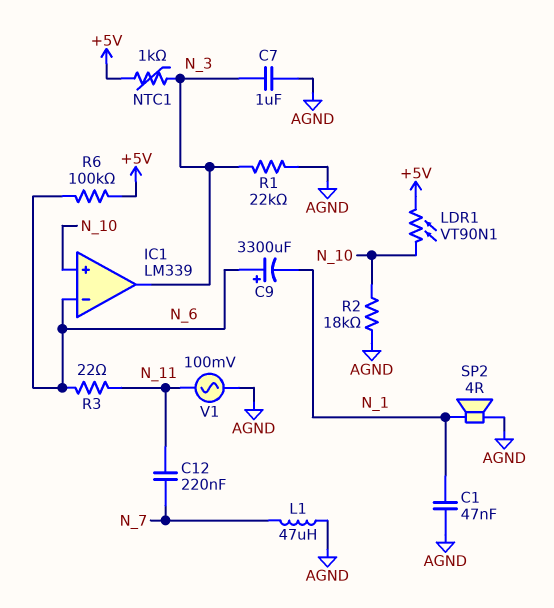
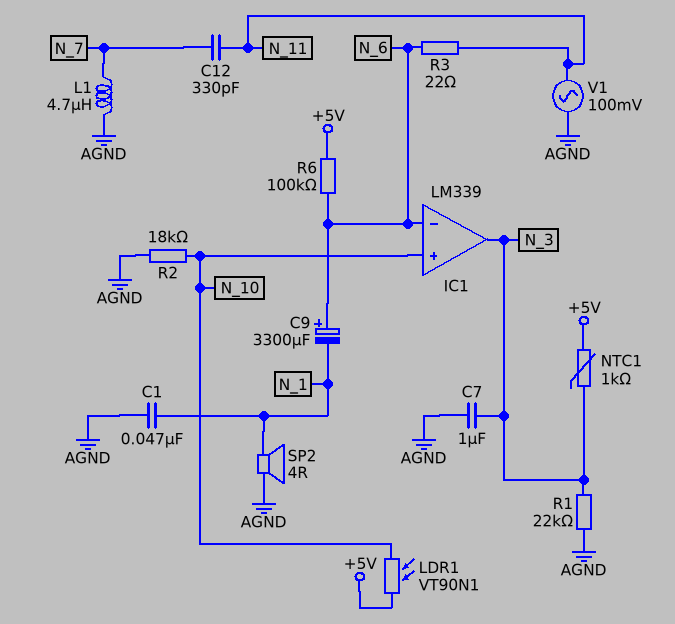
C12: 220nF (N_7, N_11) -> 330pF (N_7, N_11)
L1: 47uH (AGND, N_7) -> 4.7uH (AGND, N_7)

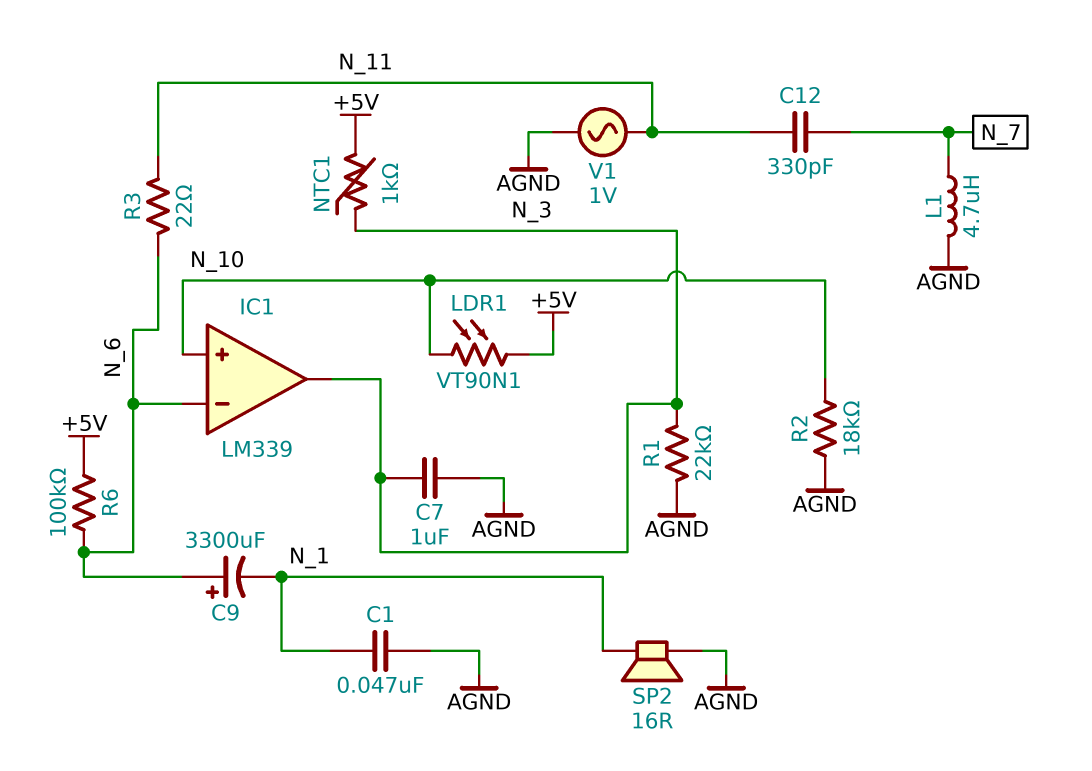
SP2: speaker 4R (AGND, N_1) -> speaker 16R (AGND, N_1)
V1: AC 100mV (AGND, N_11) -> AC 1V (AGND, N_11)

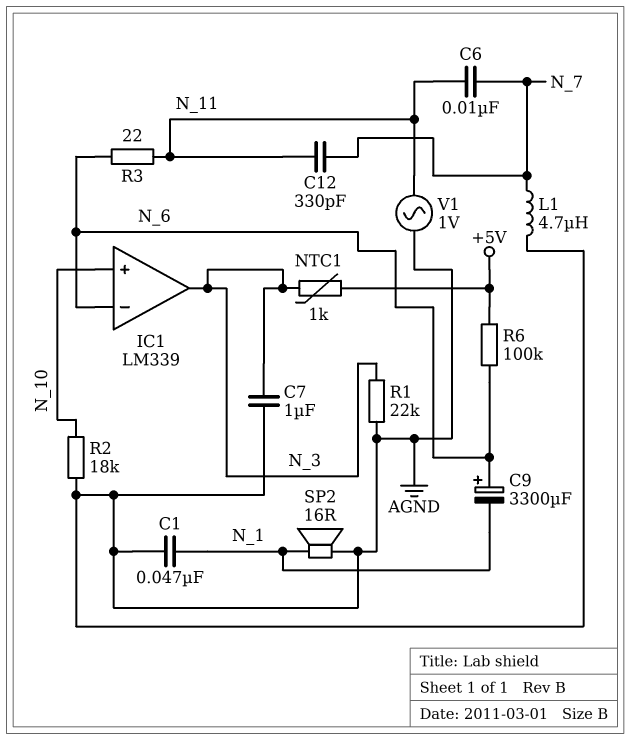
C6: none -> 10nF (N_7, N_11)
LDR1: VT90N1 (+5V, N_10) -> none

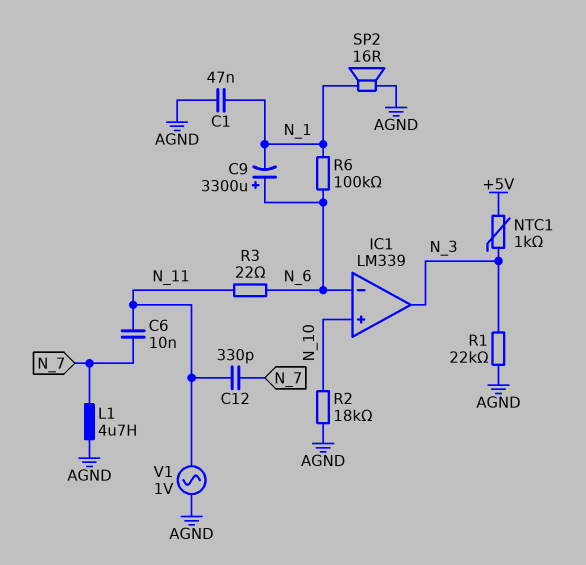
C7: 1uF (AGND, N_3) -> none
R6: 100k (+5V, N_6) -> 100k (N_1, N_6)

